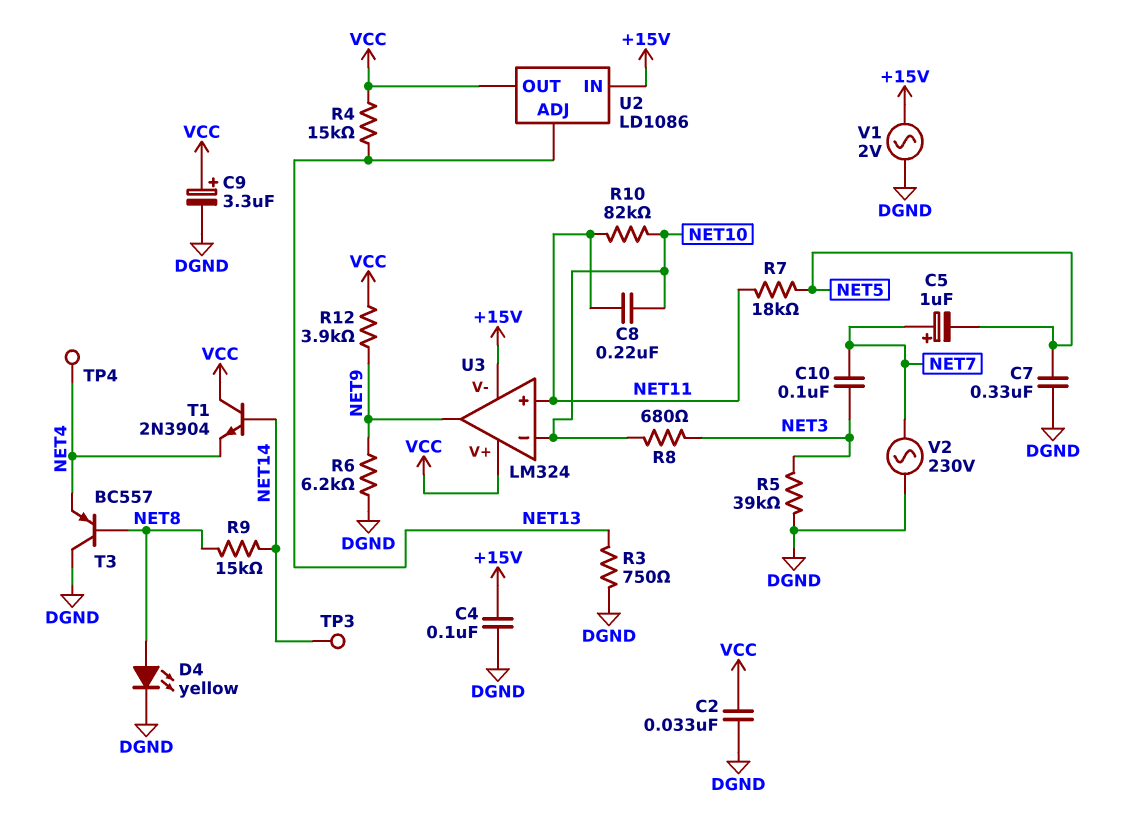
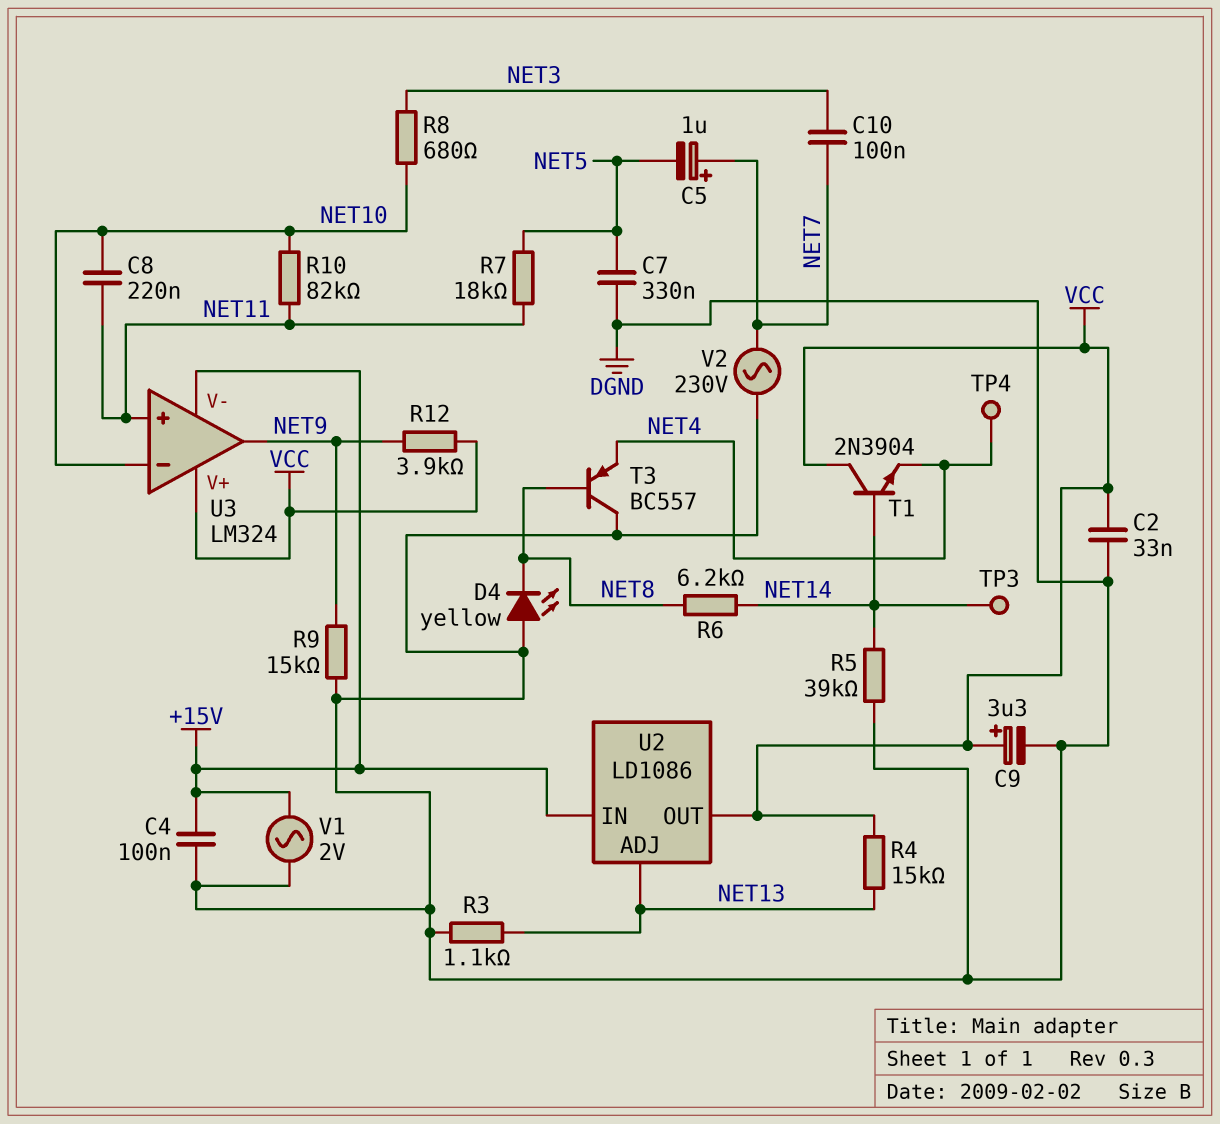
D4: LED yellow (A NET8, K DGND) -> LED yellow (A DGND, K NET8)
R3: 750 (DGND, NET13) -> 1.1k (DGND, NET13)
R5: 39k (DGND, NET3) -> 39k (DGND, NET14)
R6: 6.2k (DGND, NET9) -> 6.2k (NET8, NET14)
R9: 15k (NET8, NET14) -> 15k (DGND, NET9)

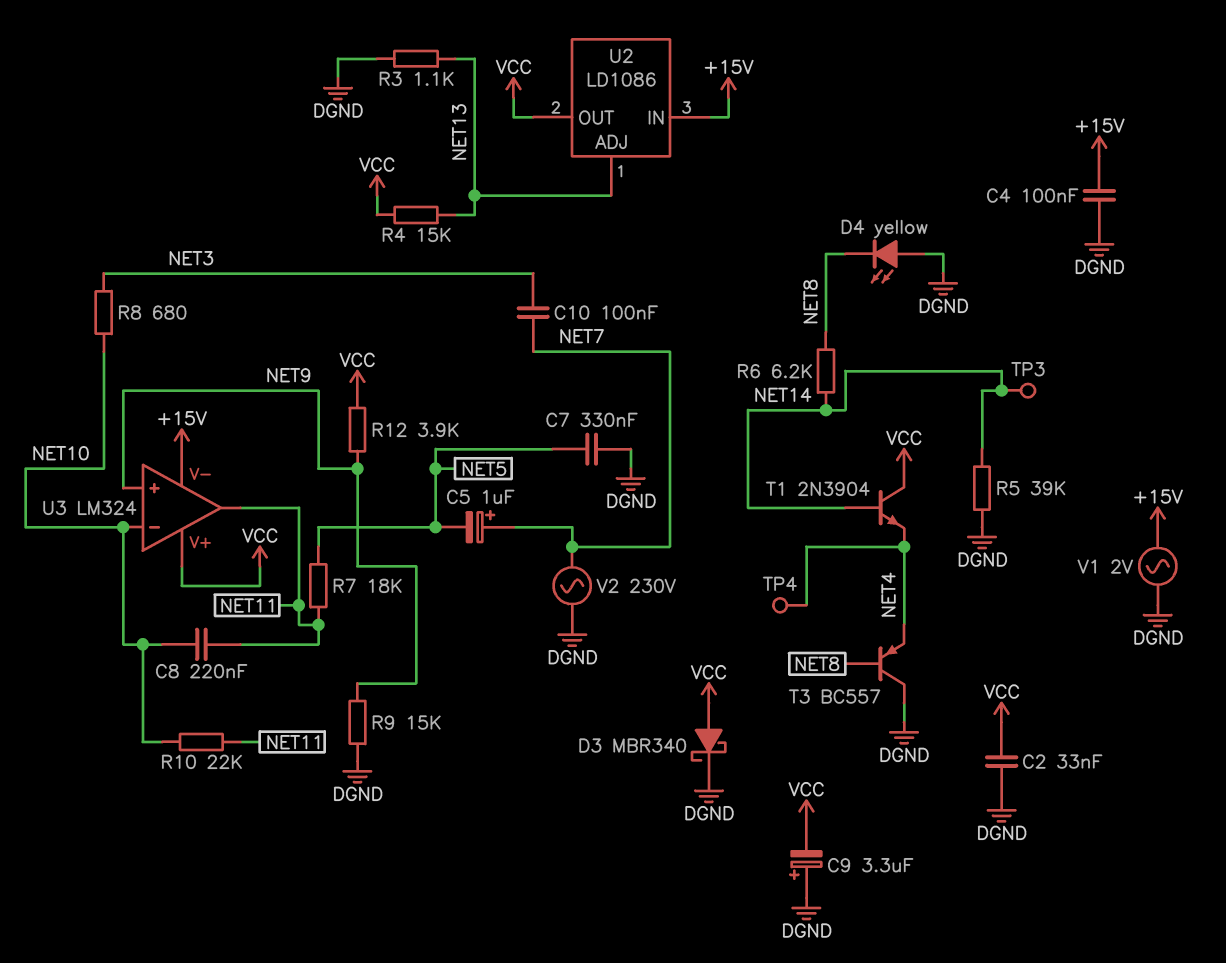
C9: 3.3uF (plus VCC, minus DGND) -> 3.3uF (plus DGND, minus VCC)
D3: none -> schottky MBR340 (A VCC, K DGND)
R10: 82k (NET10, NET11) -> 22k (NET10, NET11)
U3 pin in+: NET11 -> NET9
U3 pin out: NET9 -> NET11

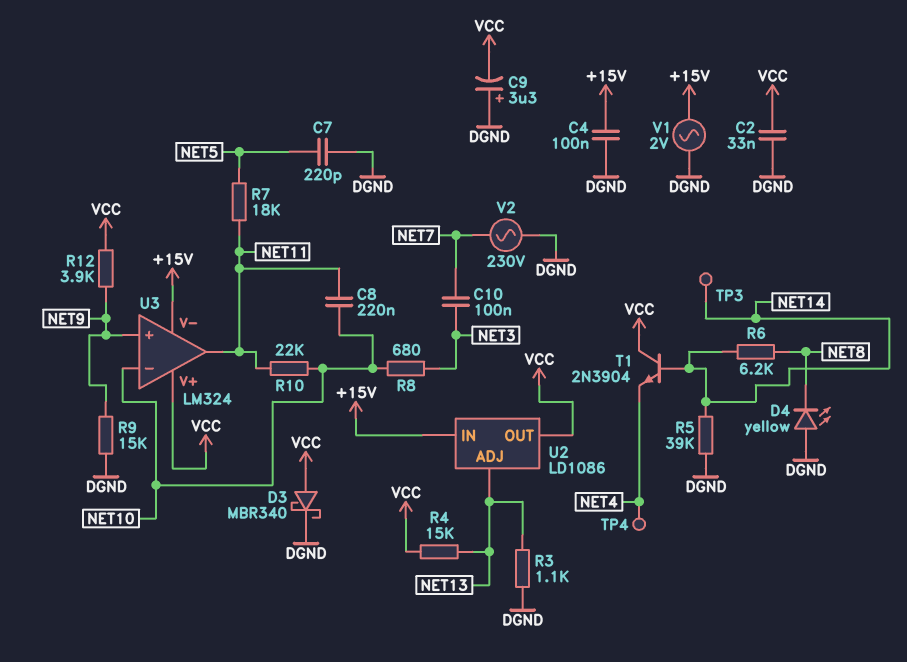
C5: 1uF (plus NET7, minus NET5) -> none
C7: 330nF (DGND, NET5) -> 220pF (DGND, NET5)
T3: PNP BC557 (B NET8, C DGND, E NET4) -> none

